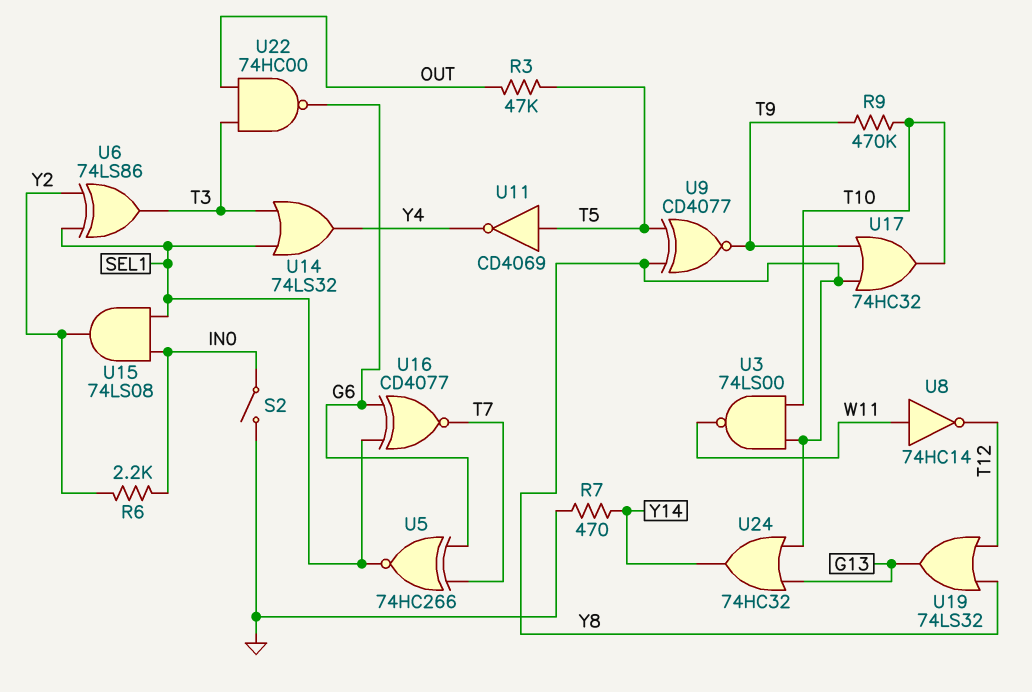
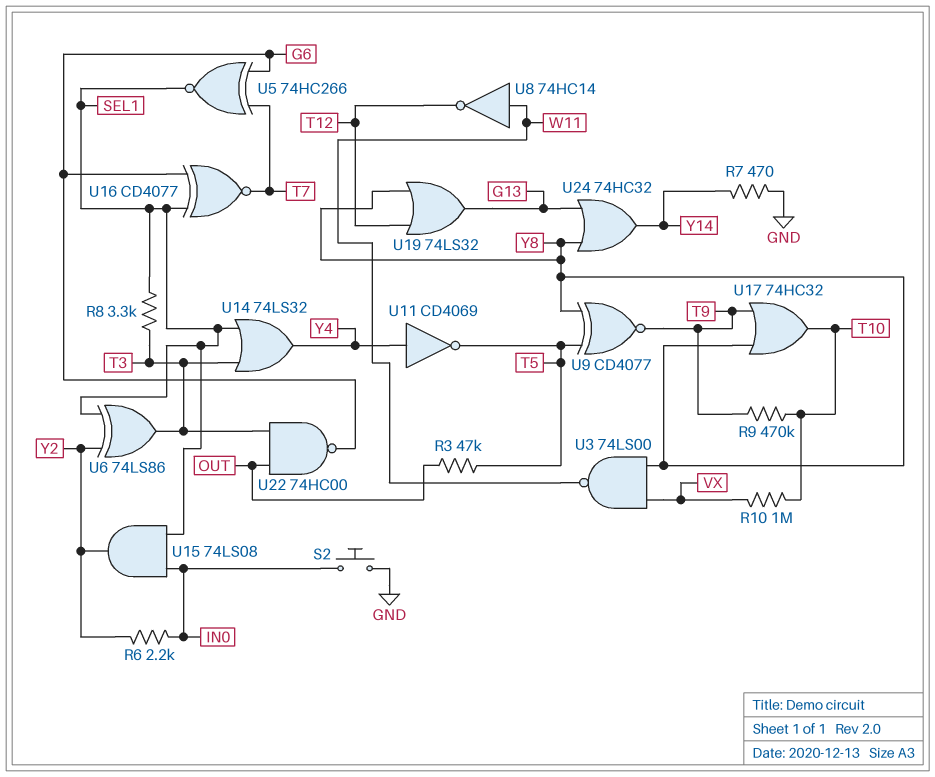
R8: none -> 3.3k (SEL1, T3)
R10: none -> 1M (T10, VX)
S2: switch (GND, IN0) -> button (GND, IN0)
U3: NAND 74LS00 (in T10, in Y8, out W11) -> NAND 74LS00 (in VX, in Y8, out W11)
U11: NOT CD4069 (in T5, out Y4) -> NOT CD4069 (in Y4, out T5)

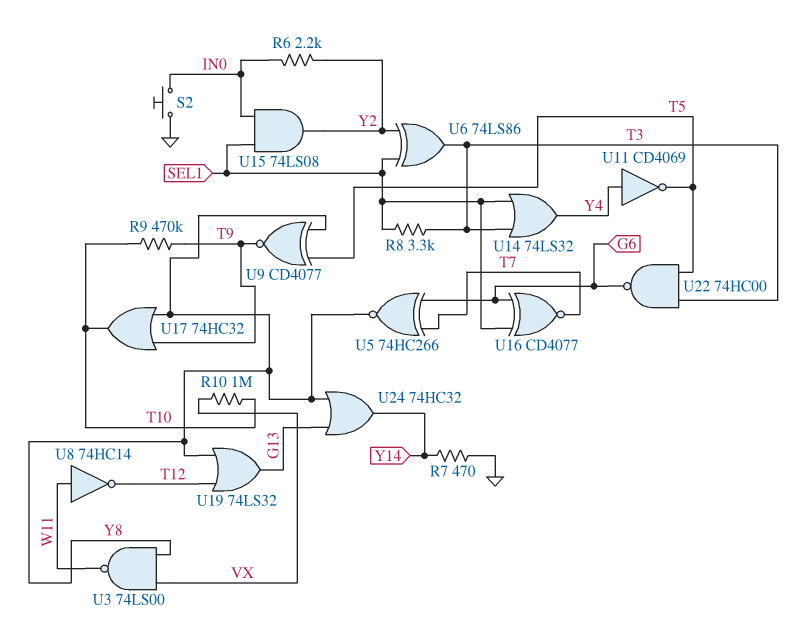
R3: 47k (OUT, T5) -> none
U5: XNOR 74HC266 (in G6, in T7, out SEL1) -> XNOR 74HC266 (in G6, in T7, out Y8)
U22: NAND 74HC00 (in OUT, in T3, out G6) -> NAND 74HC00 (in T3, in T5, out G6)

